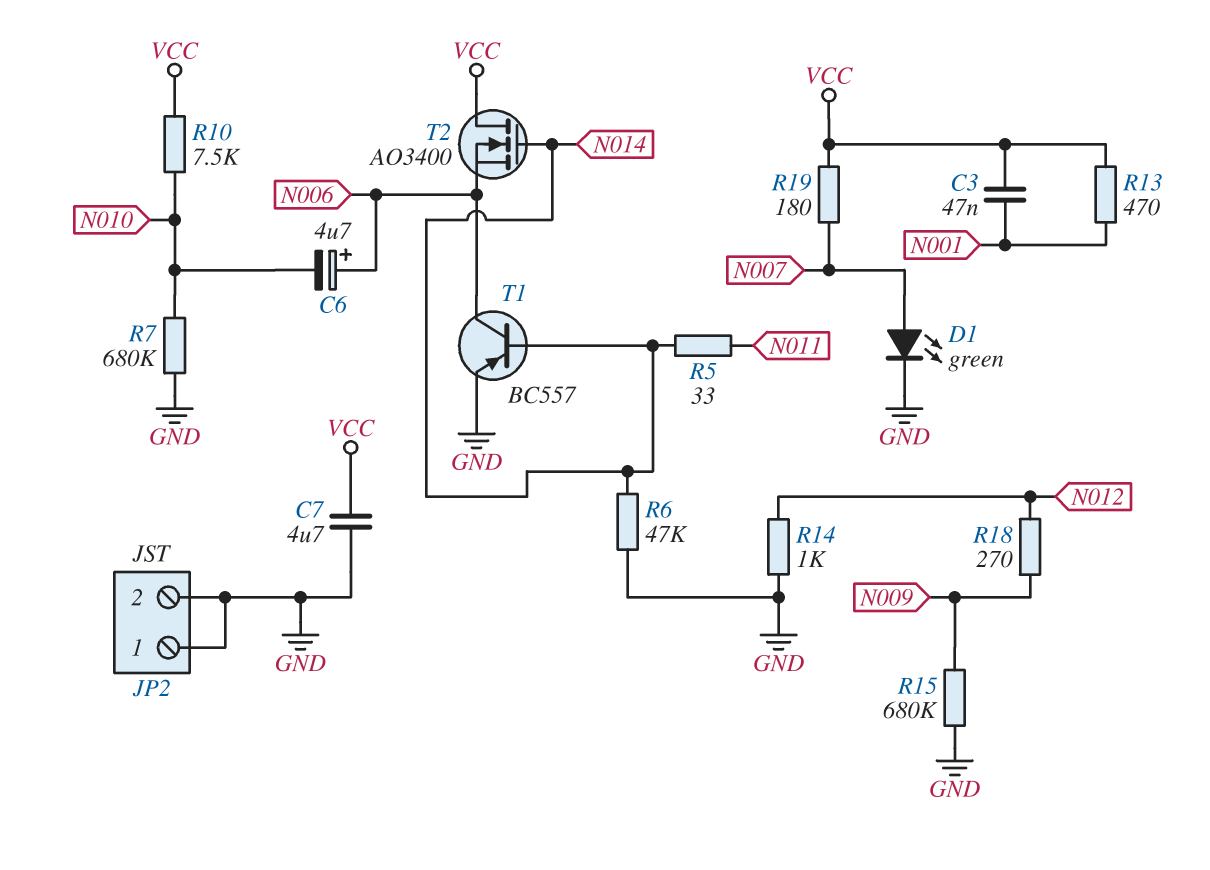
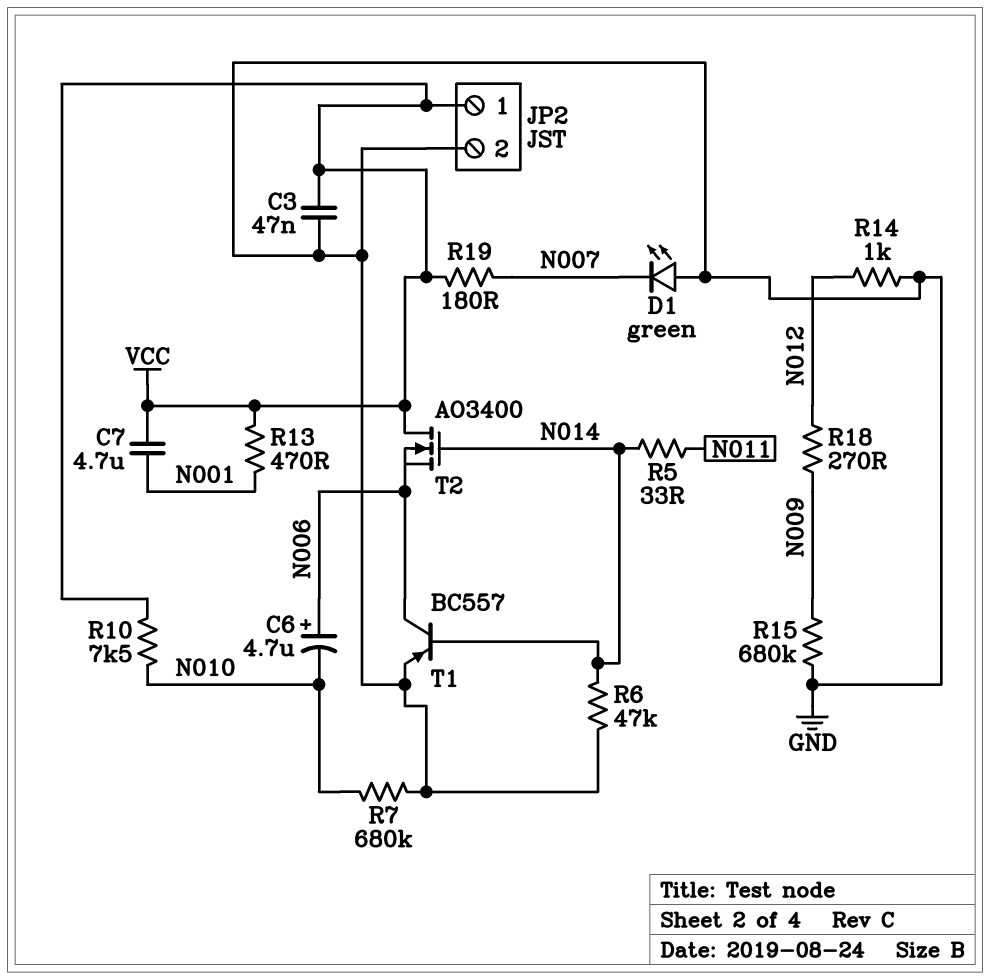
C3: 47nF (N001, VCC) -> 47nF (GND, VCC)
C7: 4.7uF (GND, VCC) -> 4.7uF (N001, VCC)
D1: LED green (A N007, K GND) -> LED green (A GND, K N007)
JP2 pin 1: GND -> VCC

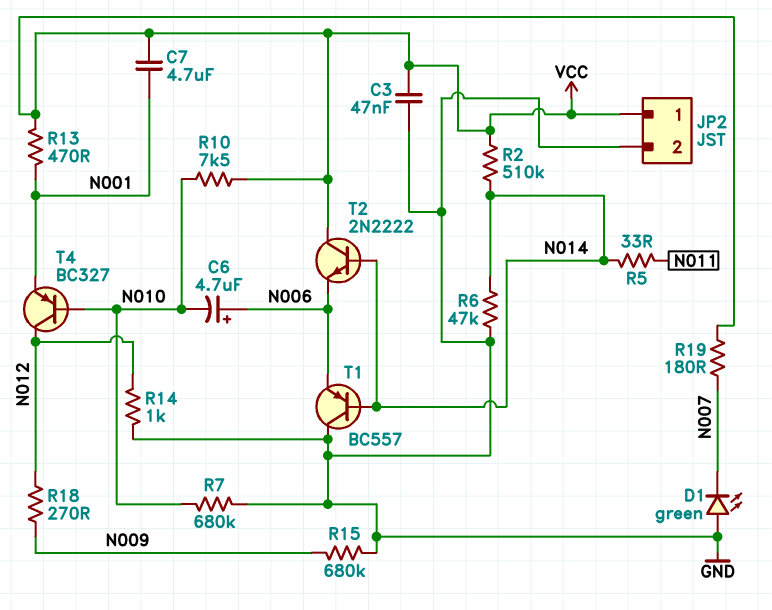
R2: none -> 510k (N014, VCC)
T1: PNP BC557 (B N014, C N006, E GND) -> PNP BC557 (B N014, C GND, E N006)
T2: NMOS AO3400 (G N014, D VCC, S N006) -> NPN 2N2222 (B N014, C VCC, E N006)
T4: none -> PNP BC327 (B N010, C N012, E N001)

